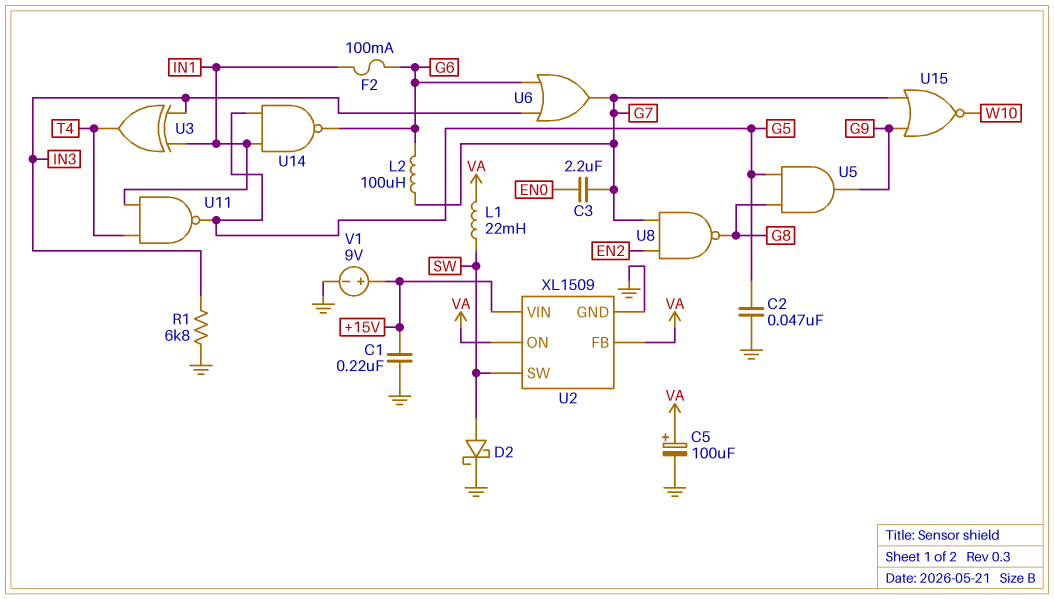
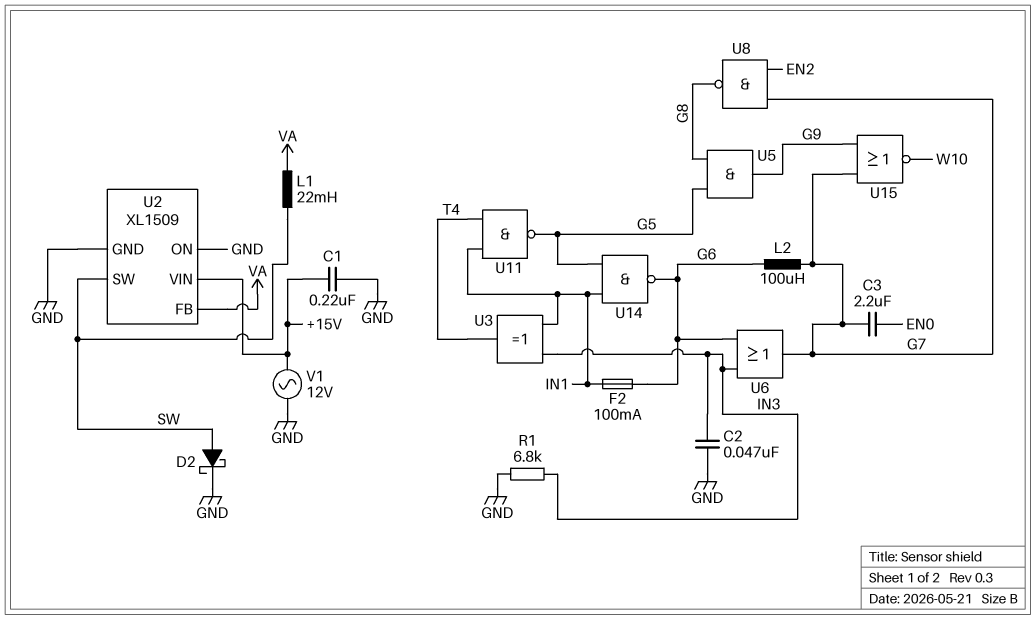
C2: 47nF (G5, GND) -> 47nF (GND, IN3)
C5: 100uF (plus VA, minus GND) -> none
U2 pin ON: VA -> GND
V1: 9V (plus +15V, minus GND) -> AC 12V (+15V, GND)

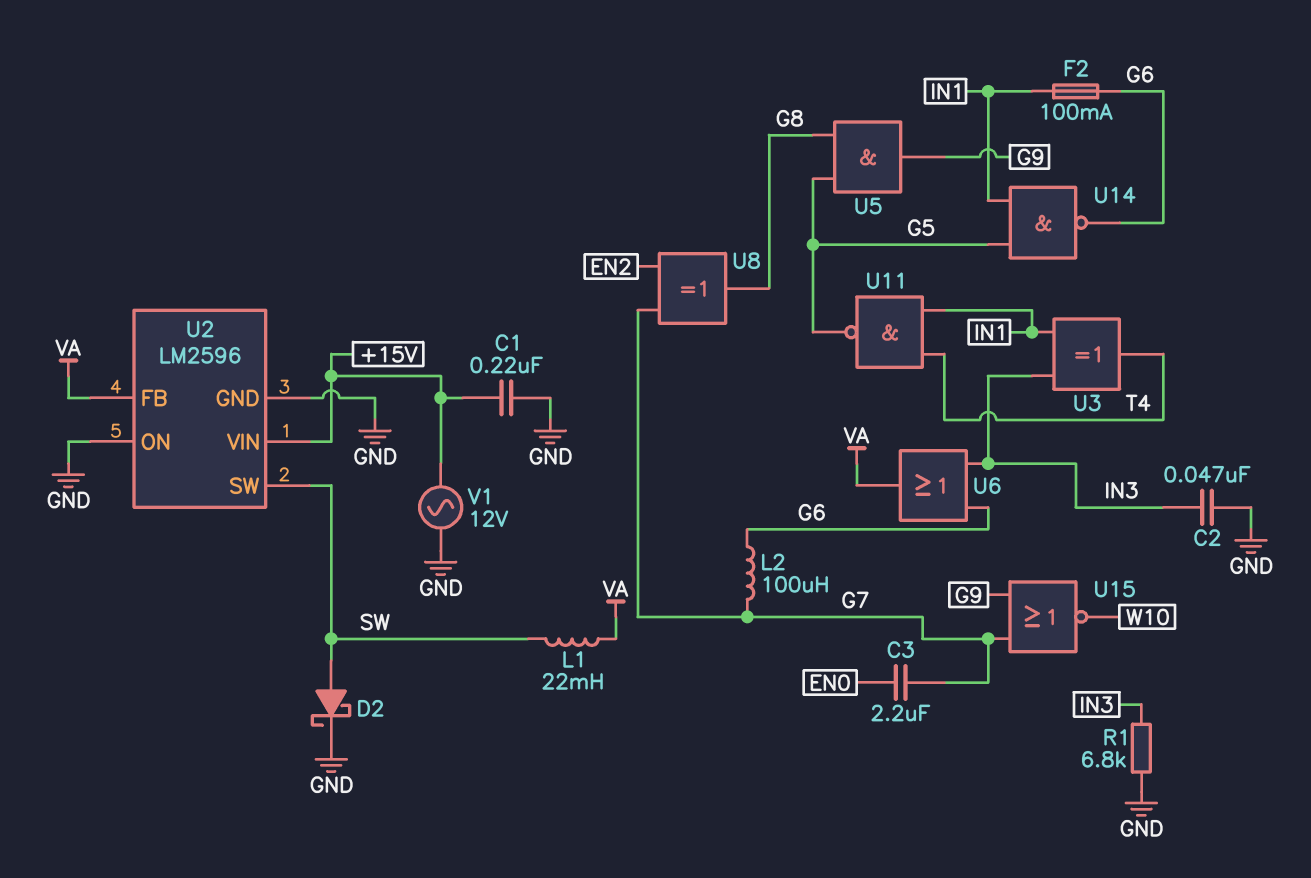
U2: XL1509 -> LM2596
U6: OR (in G6, in IN3, out G7) -> OR (in G6, in IN3, out VA)
U8: NAND (in EN2, in G7, out G8) -> XOR (in EN2, in G7, out G8)

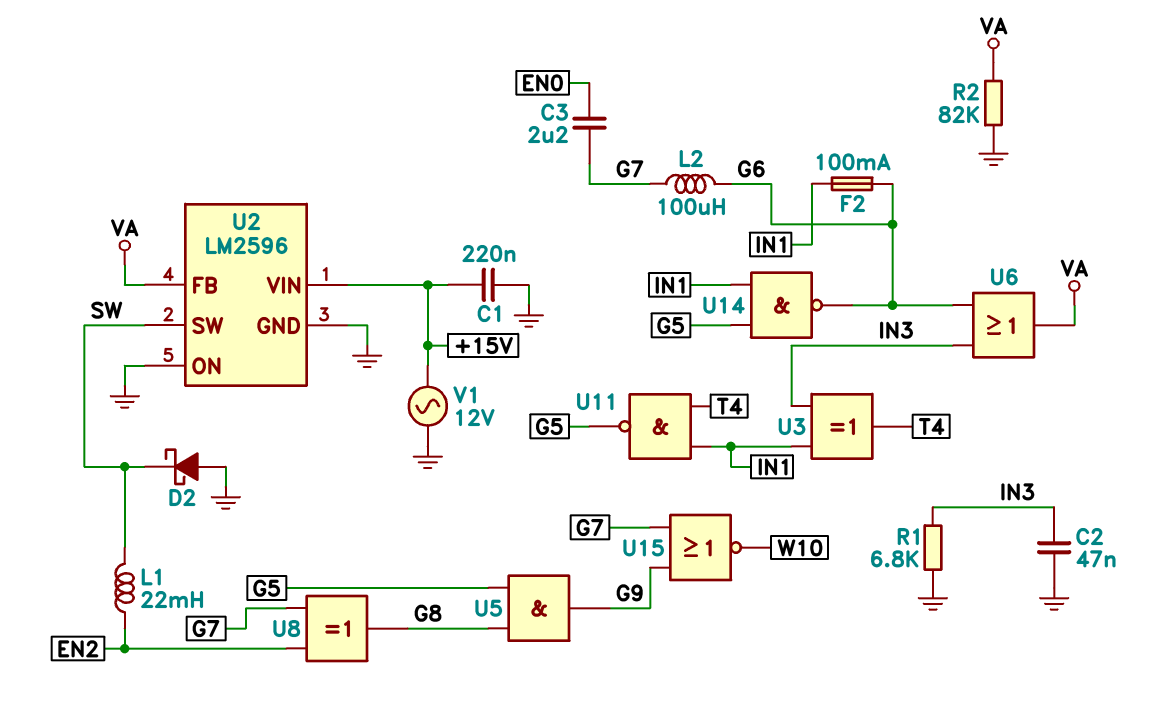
D2: schottky (A SW, K GND) -> schottky (A GND, K SW)
L1: 22mH (SW, VA) -> 22mH (EN2, SW)
R2: none -> 82k (GND, VA)

